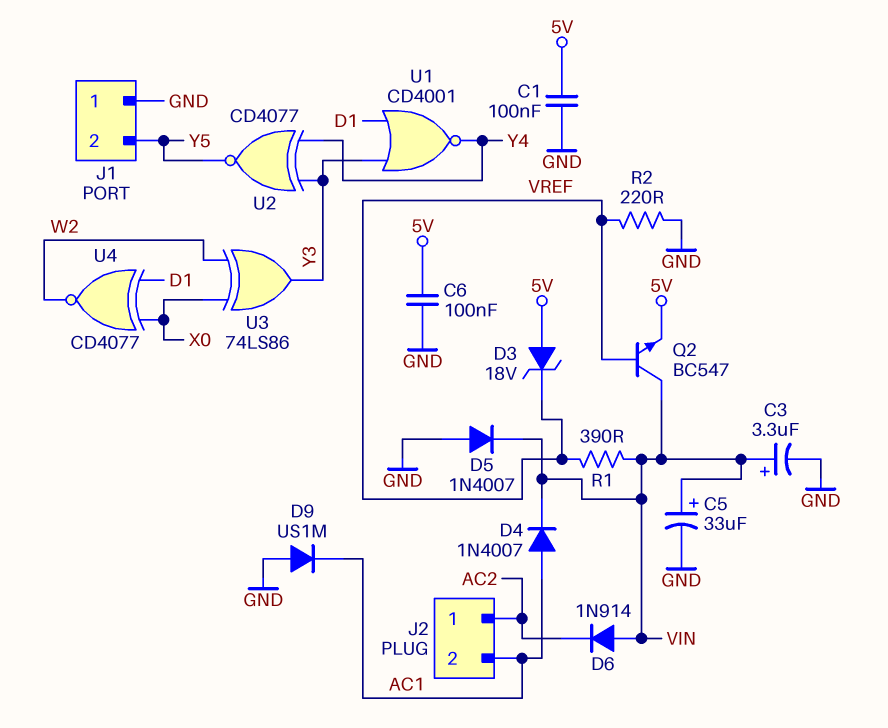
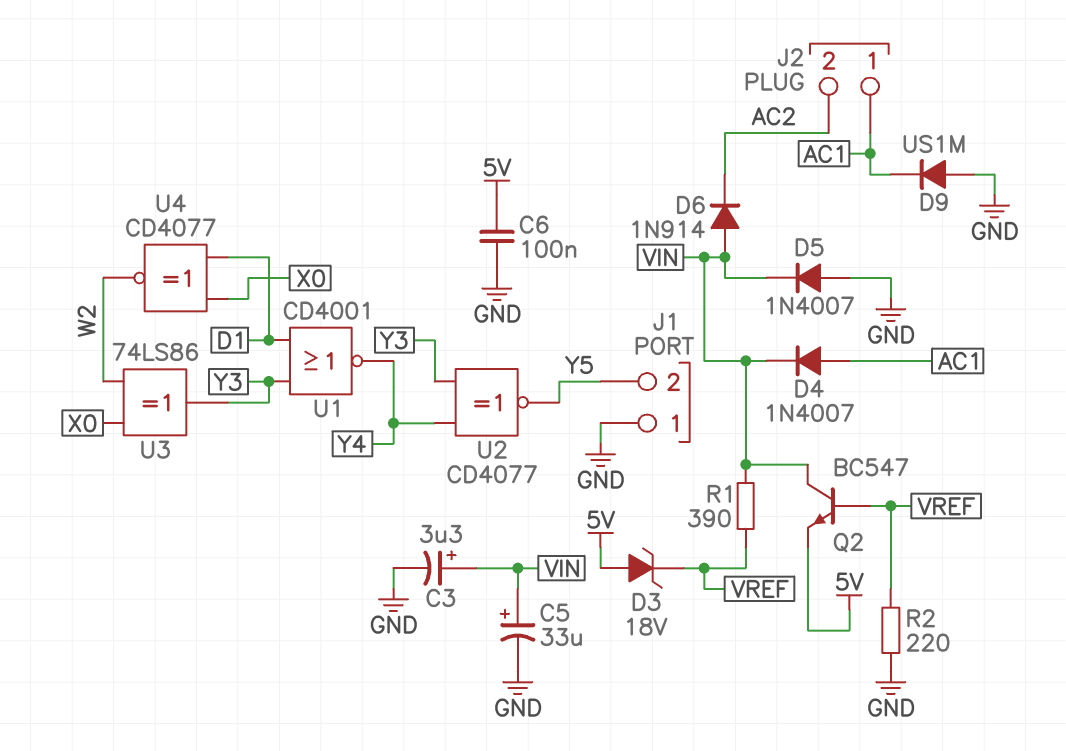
C1: 100nF (5V, GND) -> none
J2 pin 1: AC2 -> AC1
J2 pin 2: AC1 -> AC2

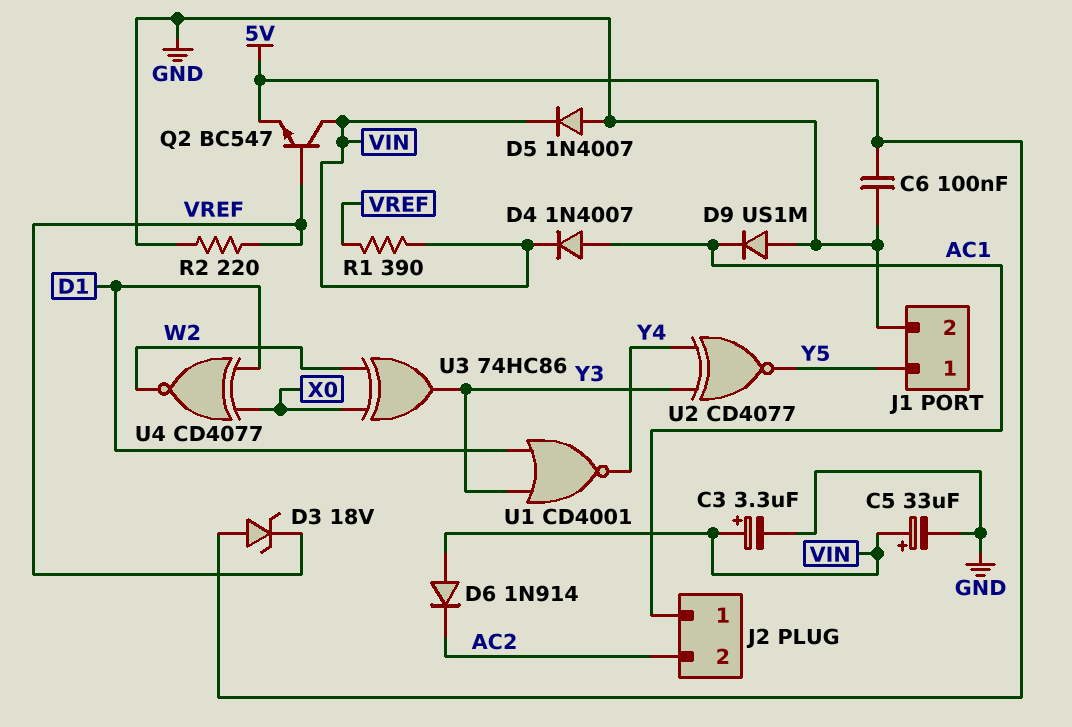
J1 pin 1: GND -> Y5
J1 pin 2: Y5 -> GND
U3: XOR 74LS86 (in W2, in X0, out Y3) -> XOR 74HC86 (in W2, in X0, out Y3)

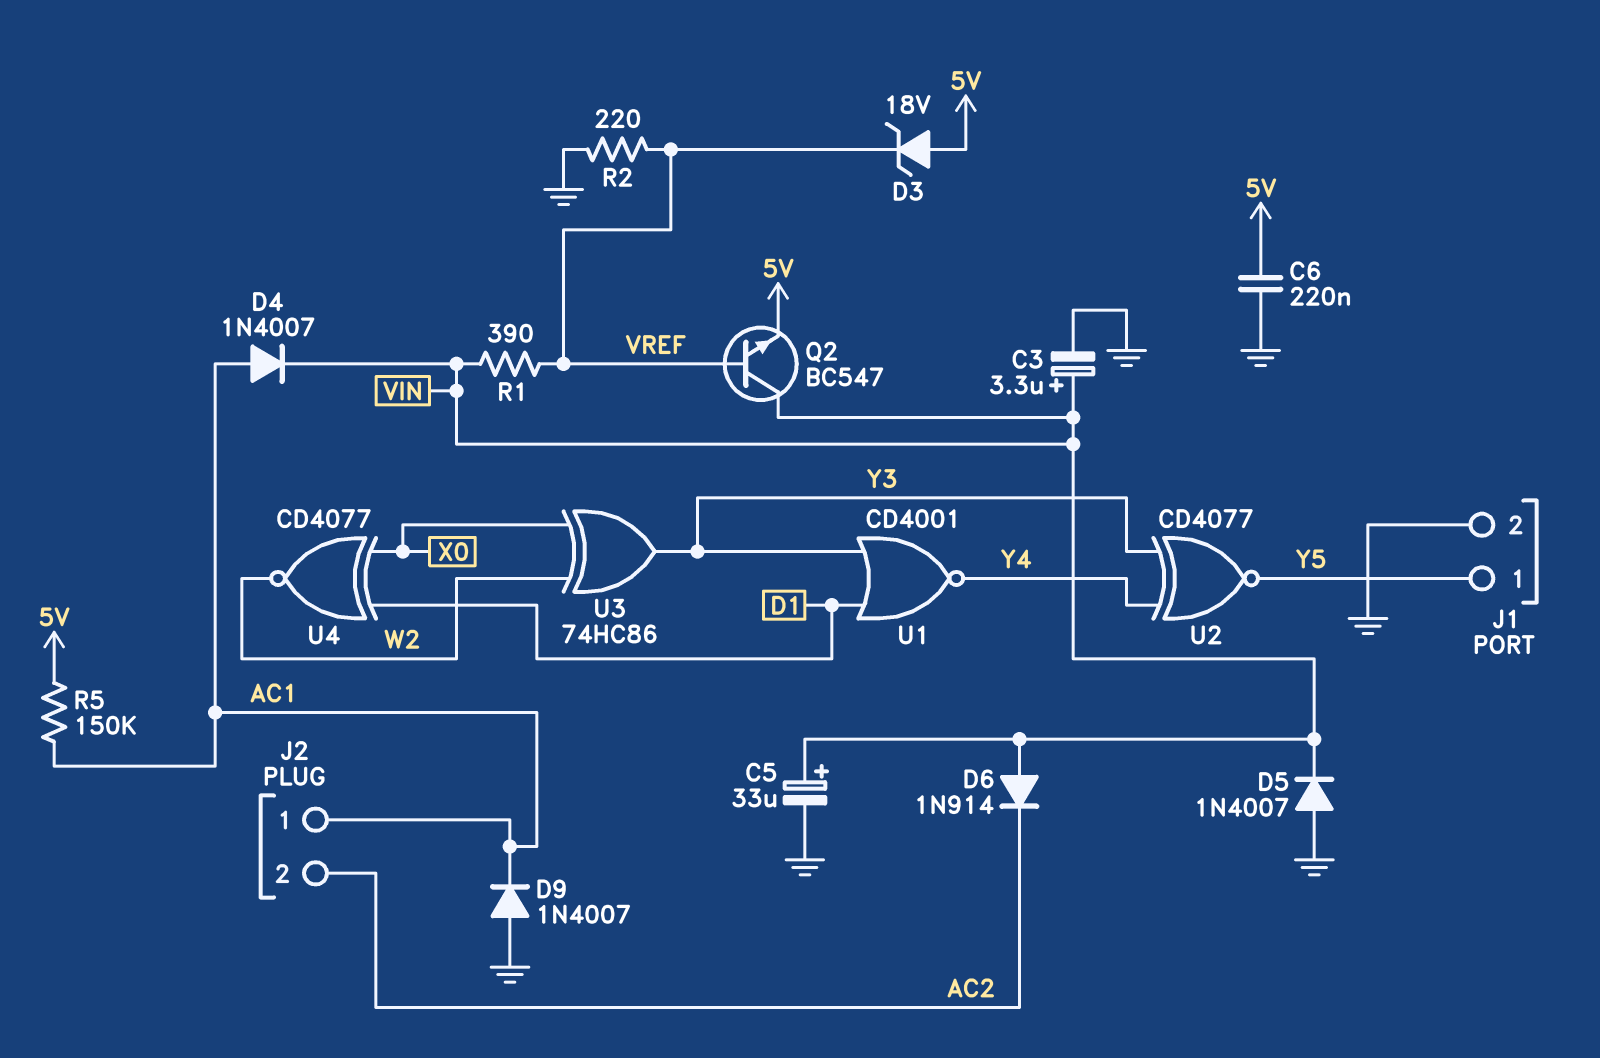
C6: 100nF (5V, GND) -> 220nF (5V, GND)
D9: diode US1M (A GND, K AC1) -> diode 1N4007 (A GND, K AC1)
R5: none -> 150k (5V, AC1)

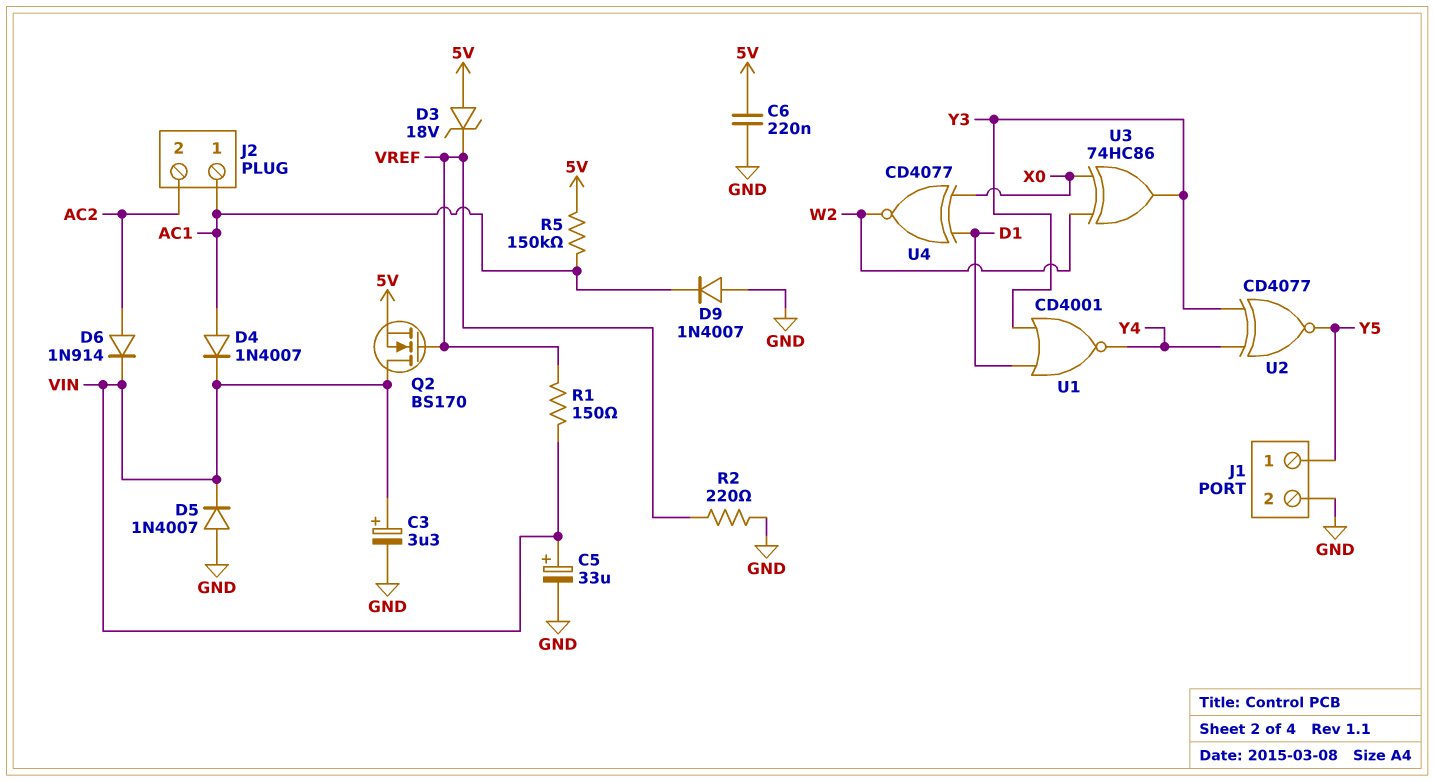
D6: diode 1N914 (A VIN, K AC2) -> diode 1N914 (A AC2, K VIN)
Q2: NPN BC547 (B VREF, C VIN, E 5V) -> NMOS BS170 (G VREF, D VIN, S 5V)
R1: 390 (VIN, VREF) -> 150 (VIN, VREF)

